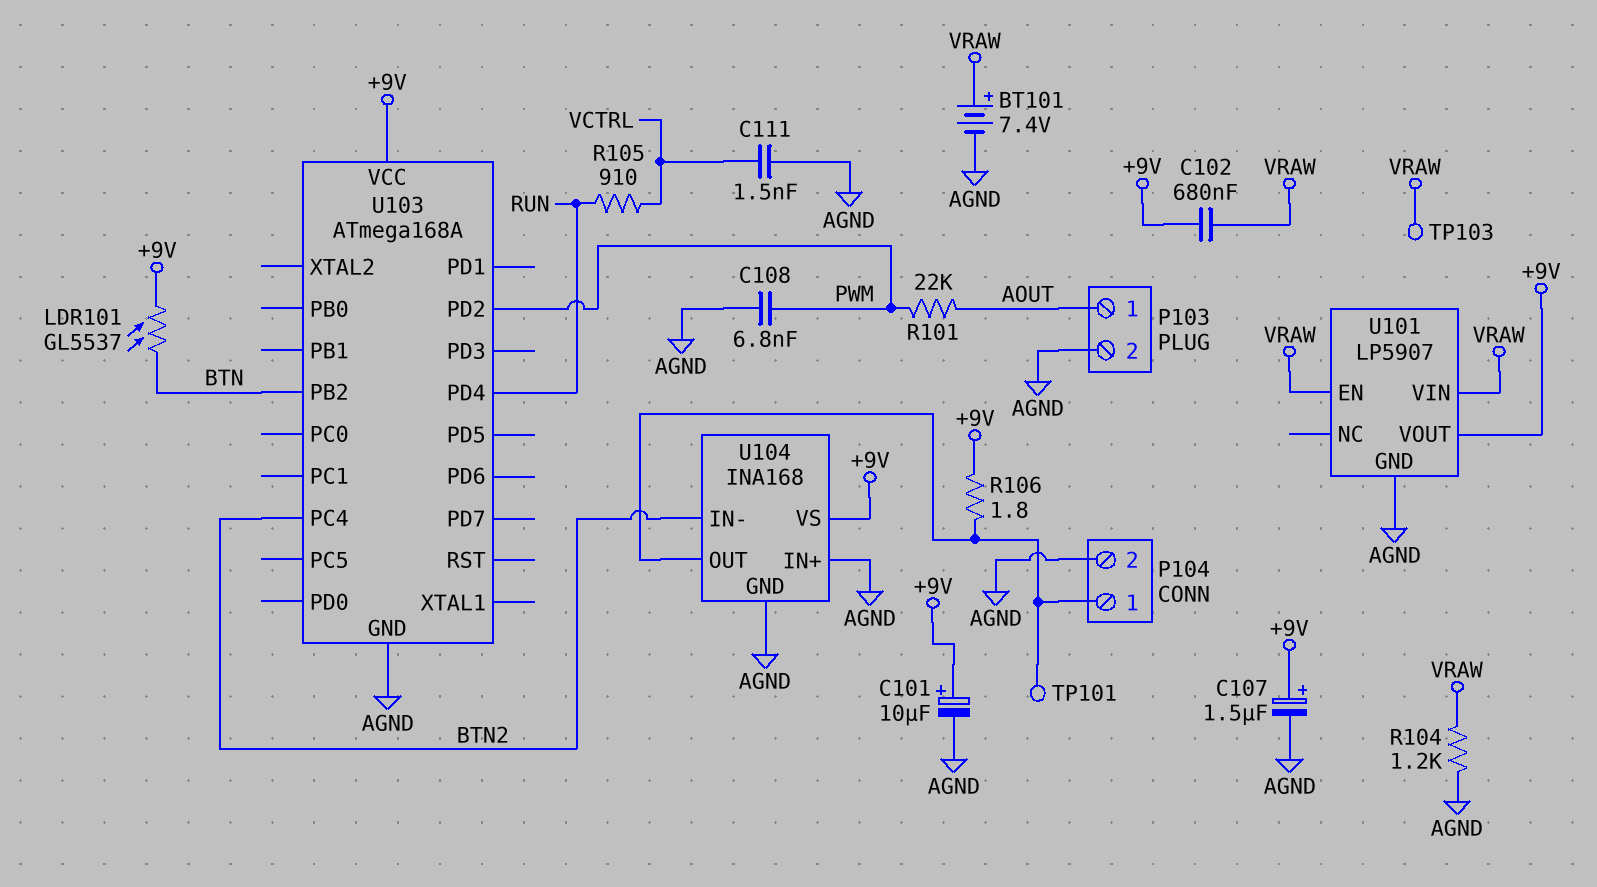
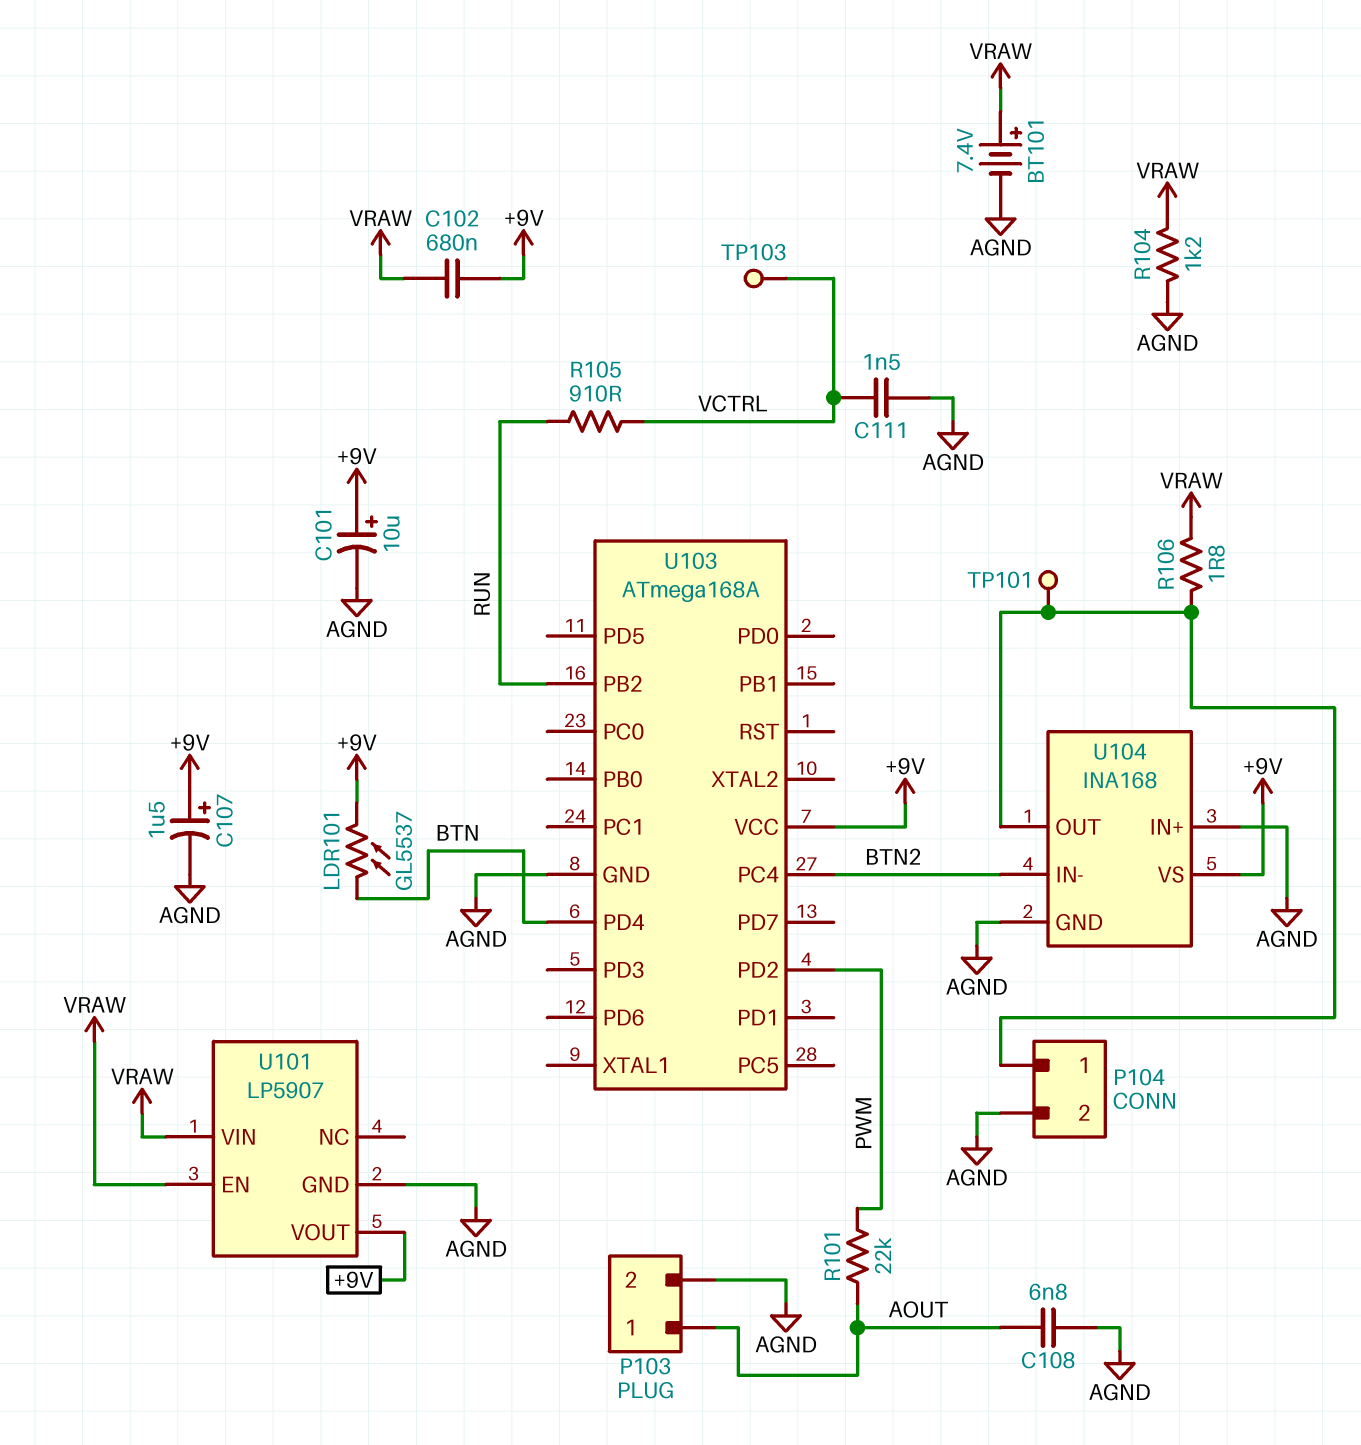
C108: 6.8nF (AGND, PWM) -> 6.8nF (AGND, AOUT)
R106: 1.8 (+9V, P104/1) -> 1.8 (P104/1, VRAW)
TP103: test point (VRAW) -> test point (VCTRL)
U103 pin PB2: BTN -> RUN
U103 pin PD4: RUN -> BTN

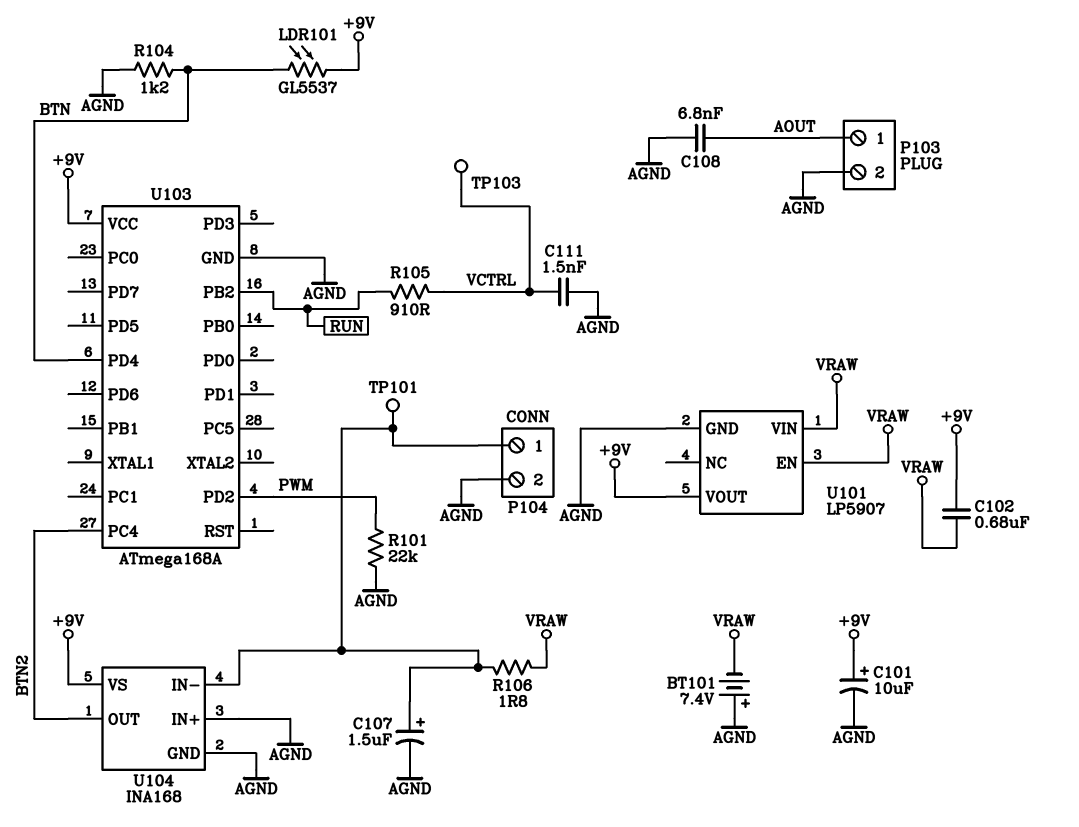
BT101: 7.4V (plus VRAW, minus AGND) -> 7.4V (plus AGND, minus VRAW)
C107: 1.5uF (plus +9V, minus AGND) -> 1.5uF (plus P104/1, minus AGND)
R101: 22k (AOUT, PWM) -> 22k (AGND, PWM)
R104: 1.2k (AGND, VRAW) -> 1.2k (AGND, BTN)
U104 pin IN-: BTN2 -> P104/1
U104 pin OUT: P104/1 -> BTN2

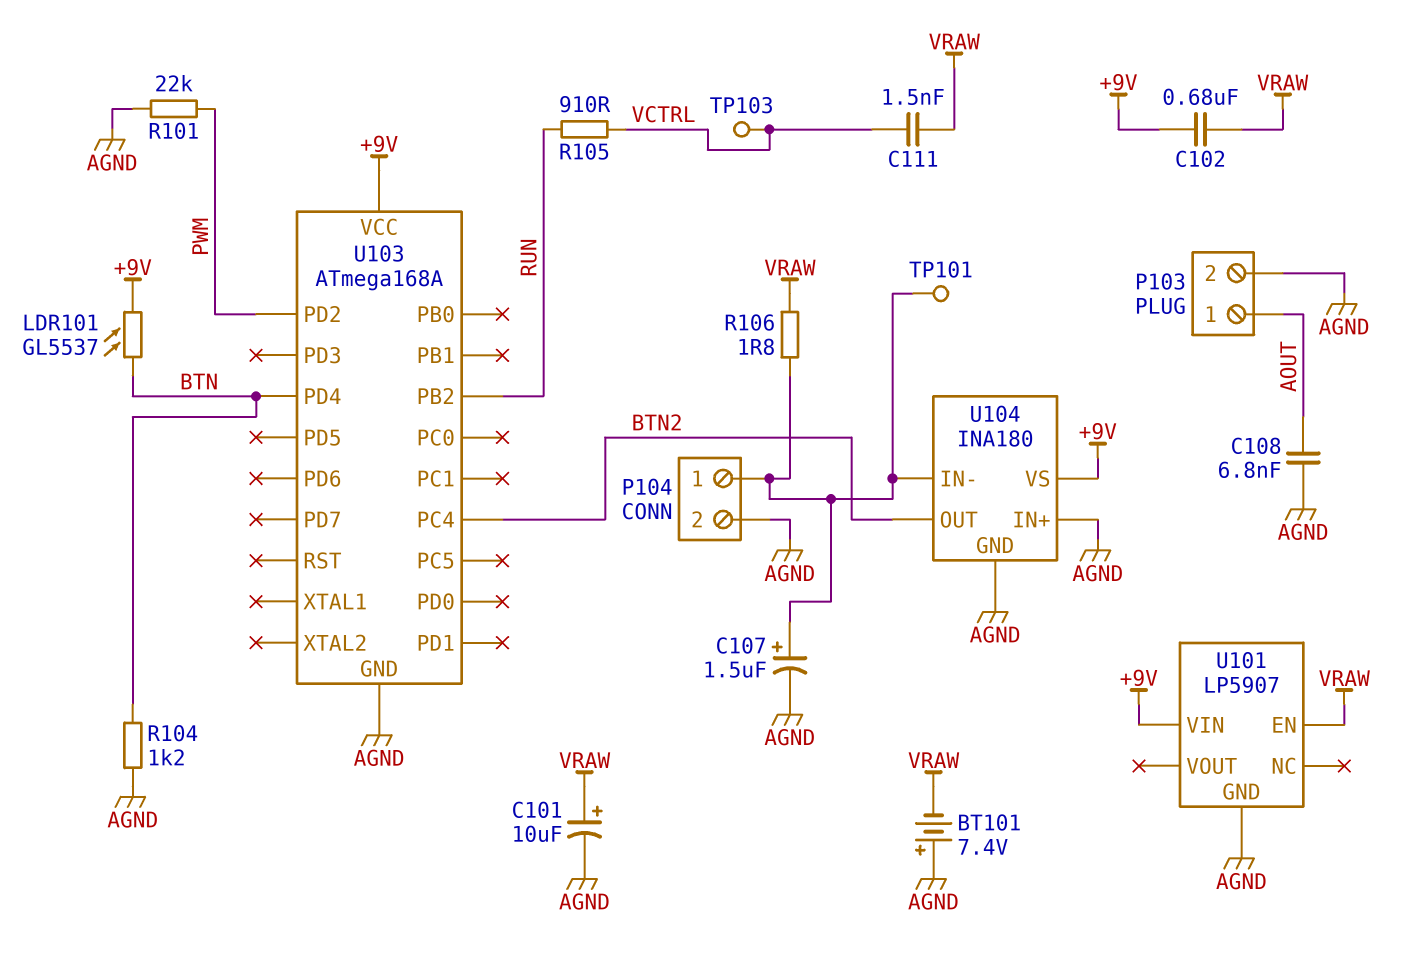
C101: 10uF (plus +9V, minus AGND) -> 10uF (plus VRAW, minus AGND)
C111: 1.5nF (AGND, VCTRL) -> 1.5nF (VCTRL, VRAW)
U101 pin VIN: VRAW -> +9V
U101 pin VOUT: +9V -> none
U104: INA168 -> INA180

